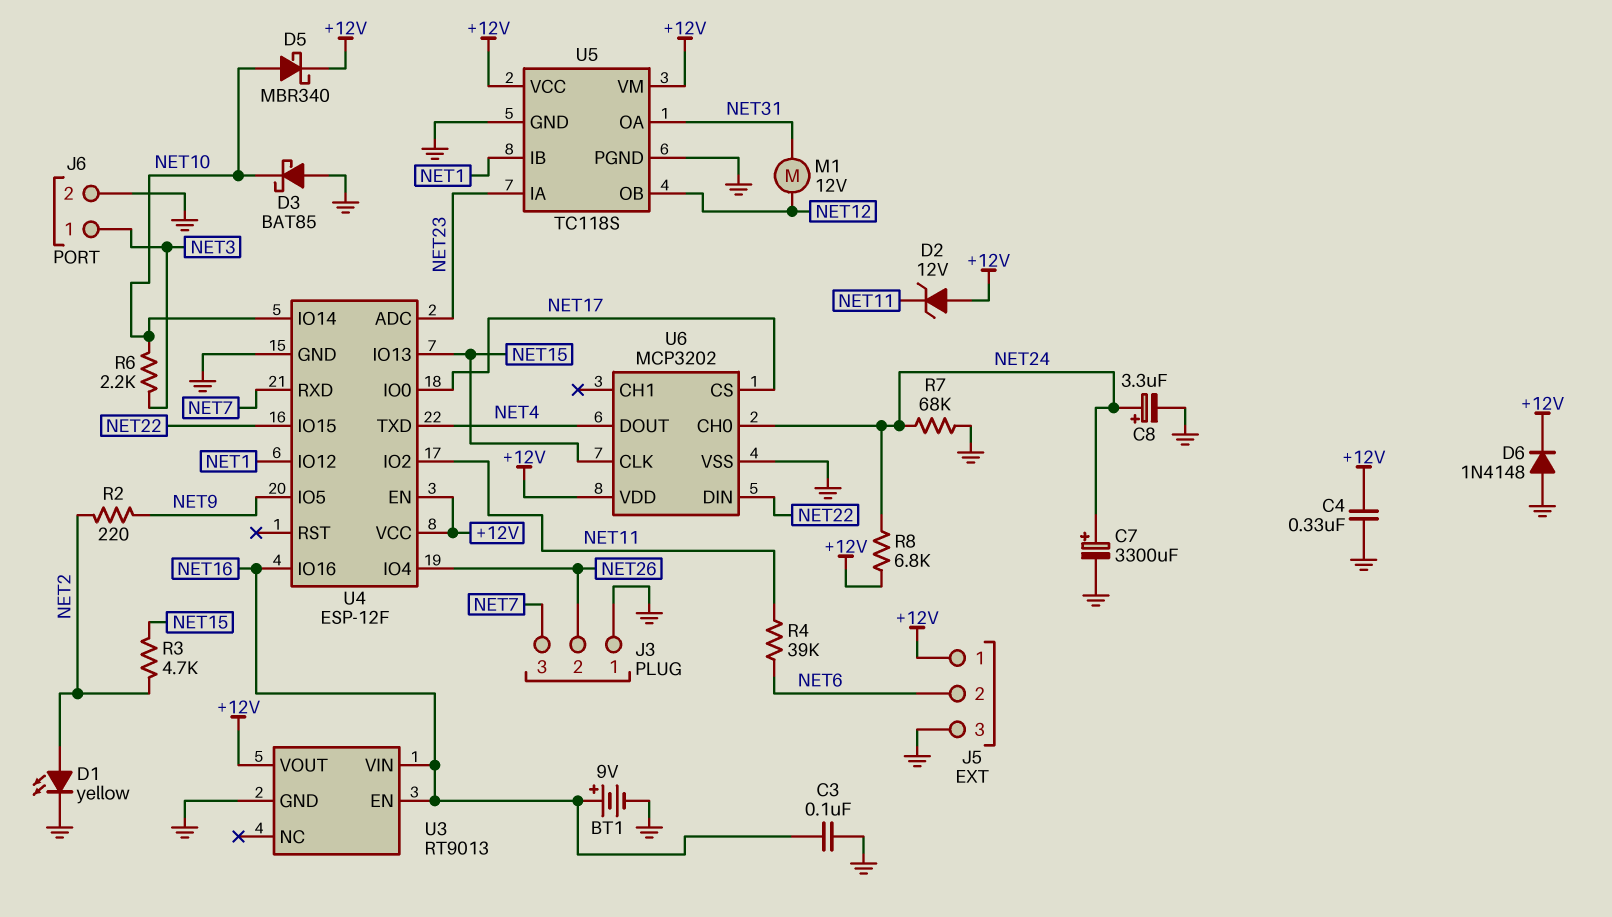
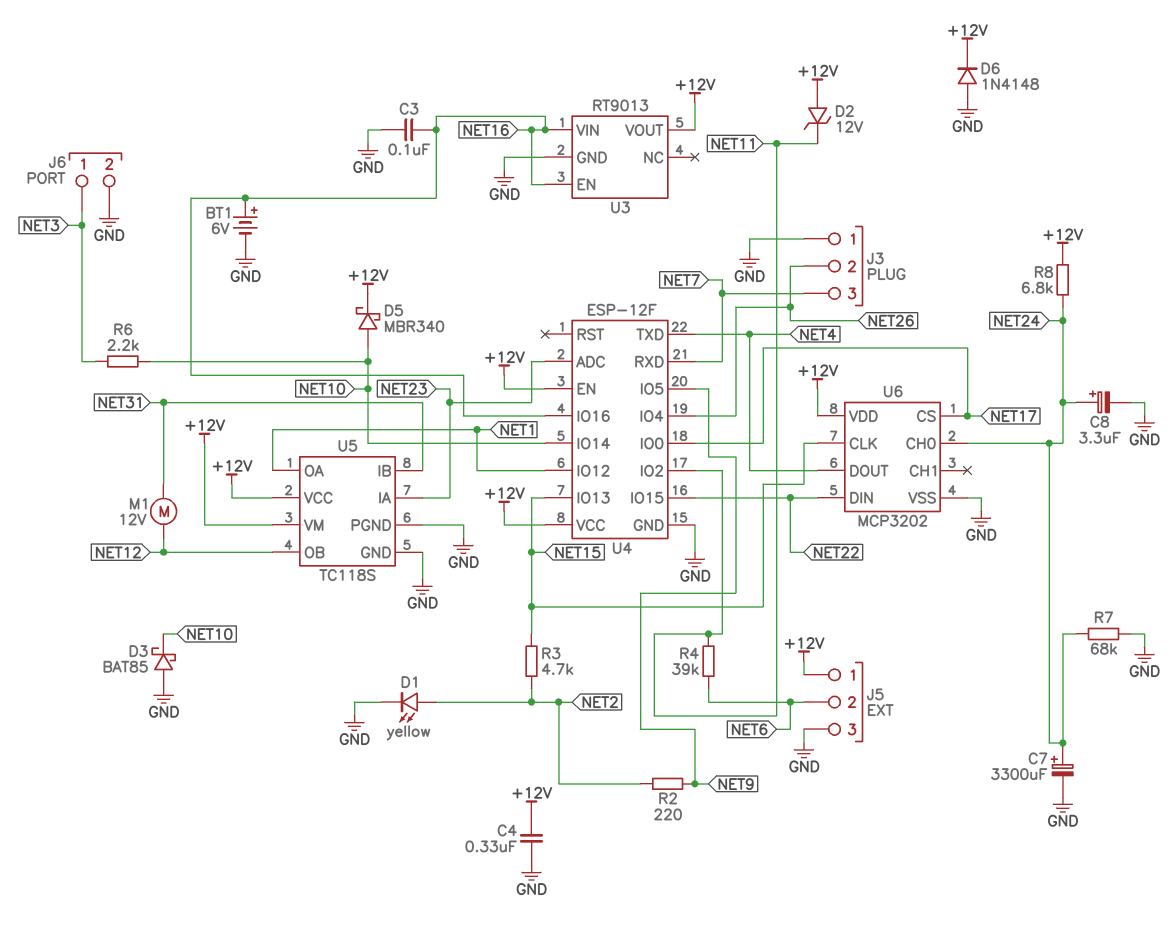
BT1: 9V (plus NET16, minus GND) -> 6V (plus NET16, minus GND)
U5 pin IB: NET1 -> NET31
U5 pin OA: NET31 -> NET1

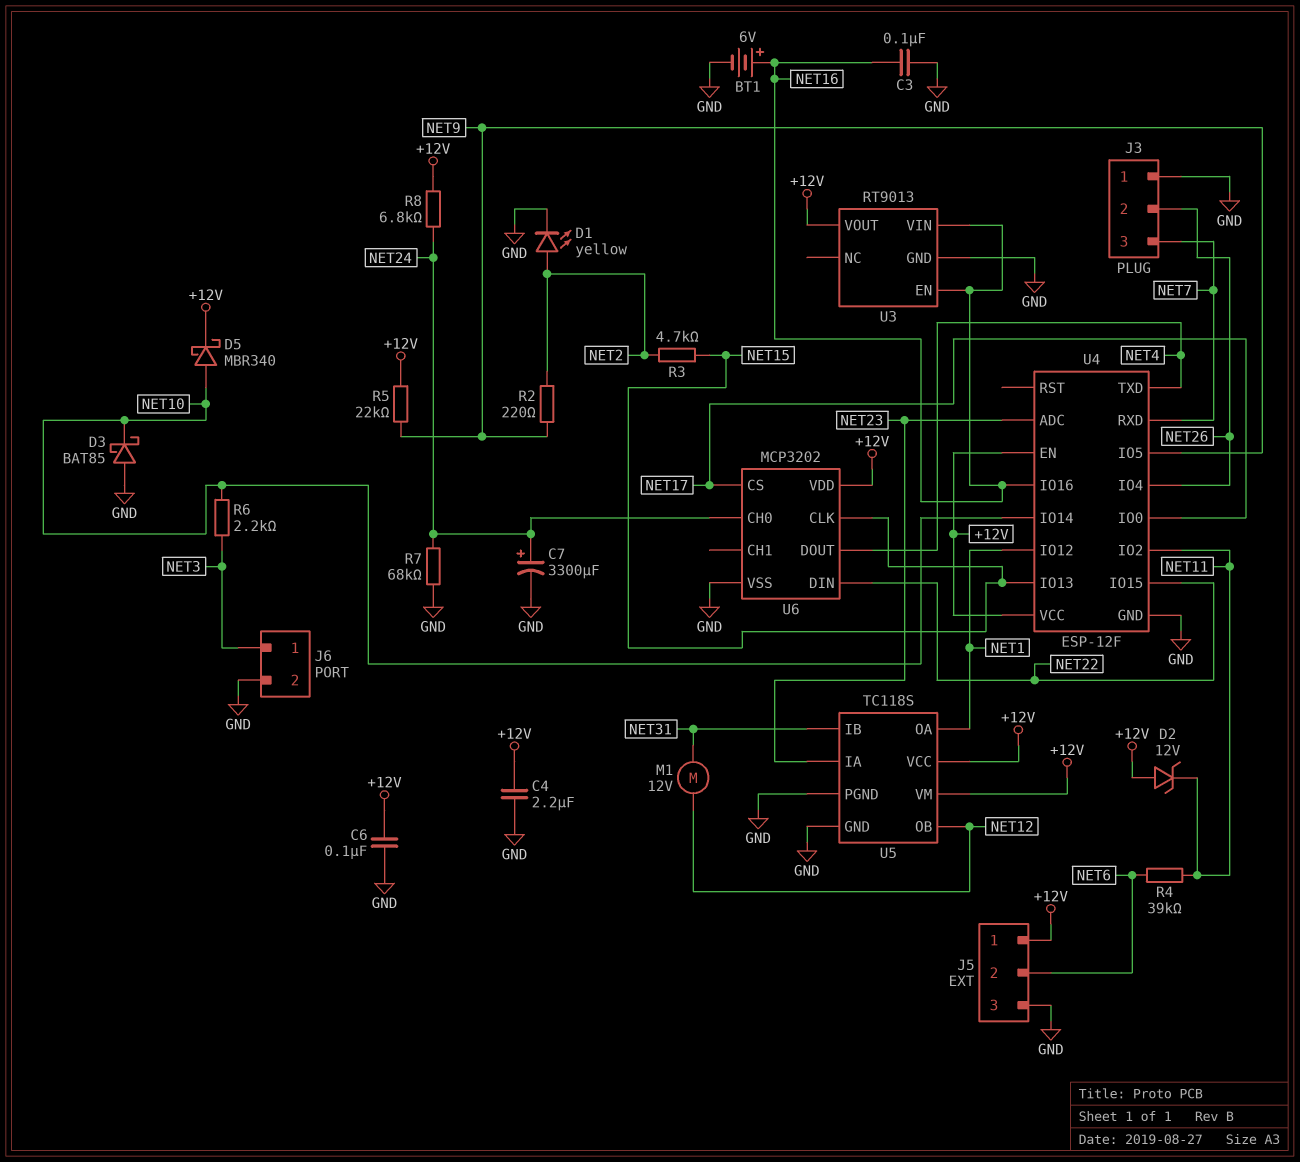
C4: 330nF (+12V, GND) -> 2.2uF (+12V, GND)
C6: none -> 100nF (+12V, GND)
C8: 3.3uF (plus NET24, minus GND) -> none
D6: diode 1N4148 (A GND, K +12V) -> none
R5: none -> 22k (+12V, NET9)

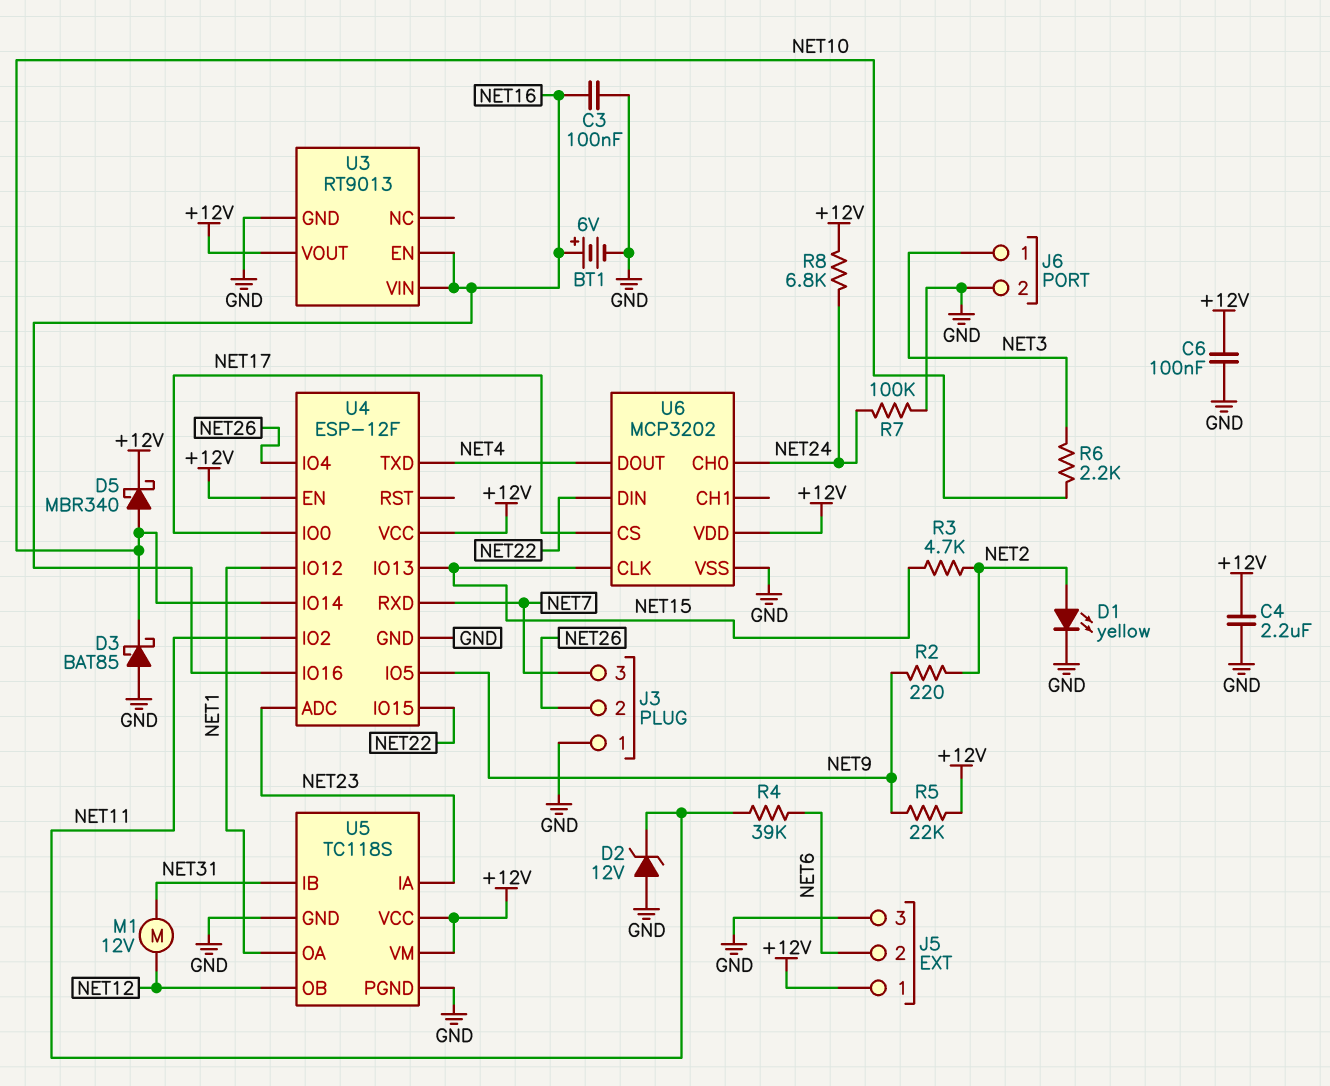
C7: 3300uF (plus NET24, minus GND) -> none
D2: zener 12V (A +12V, K NET11) -> zener 12V (A GND, K NET11)
R7: 68k (GND, NET24) -> 100k (GND, NET24)

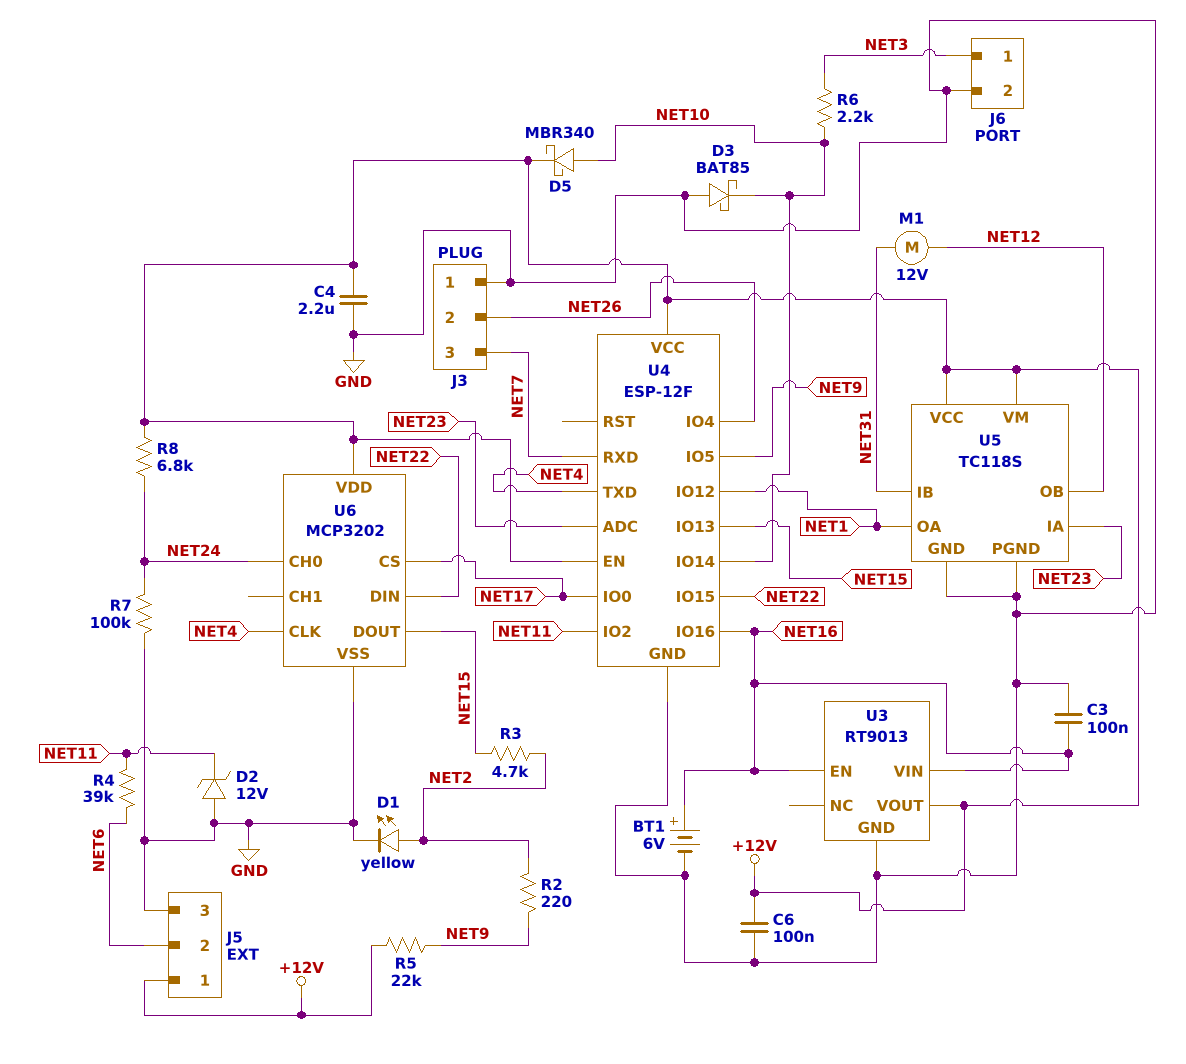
U6 pin CLK: NET15 -> NET4
U6 pin DOUT: NET4 -> NET15

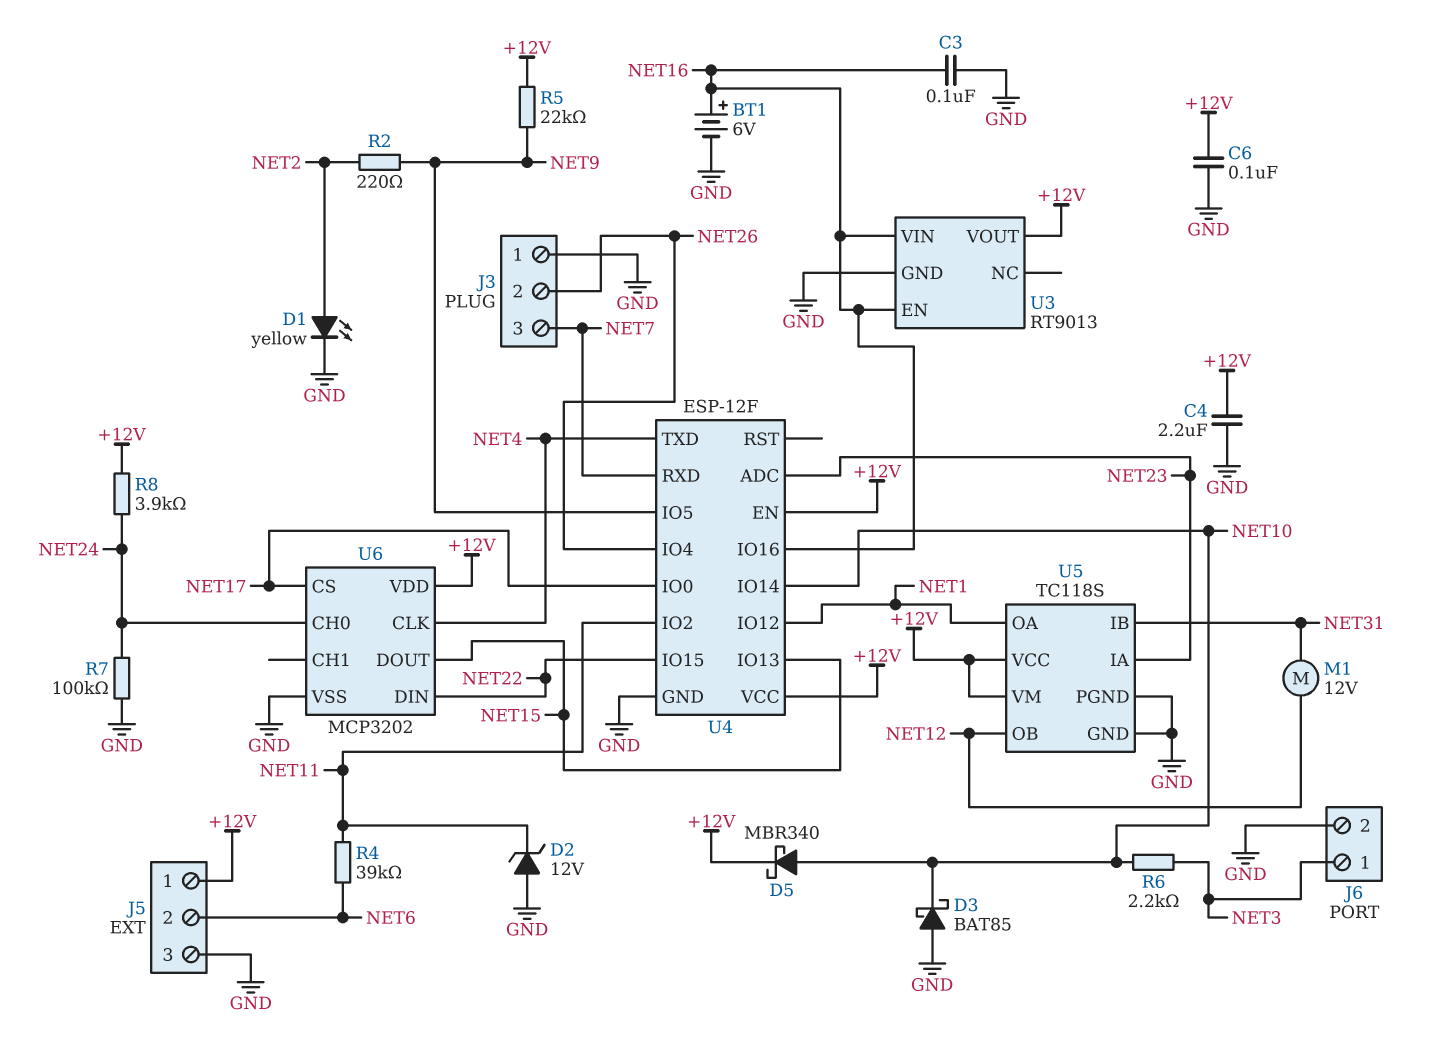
R3: 4.7k (NET2, NET15) -> none
R8: 6.8k (+12V, NET24) -> 3.9k (+12V, NET24)

